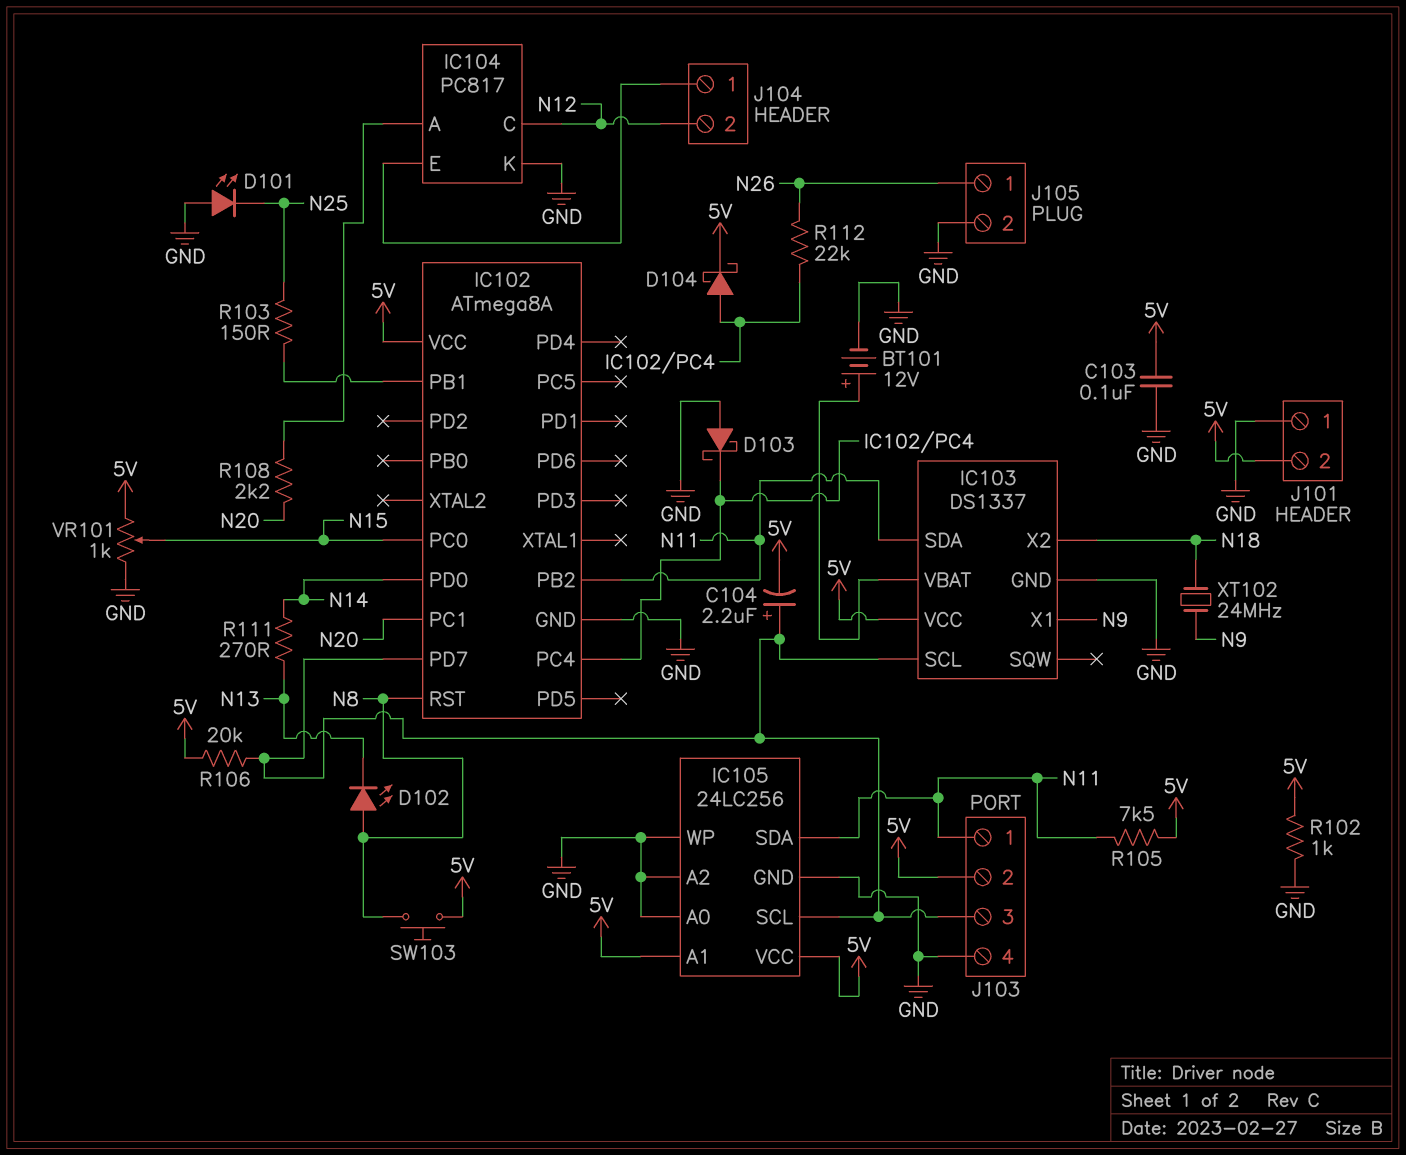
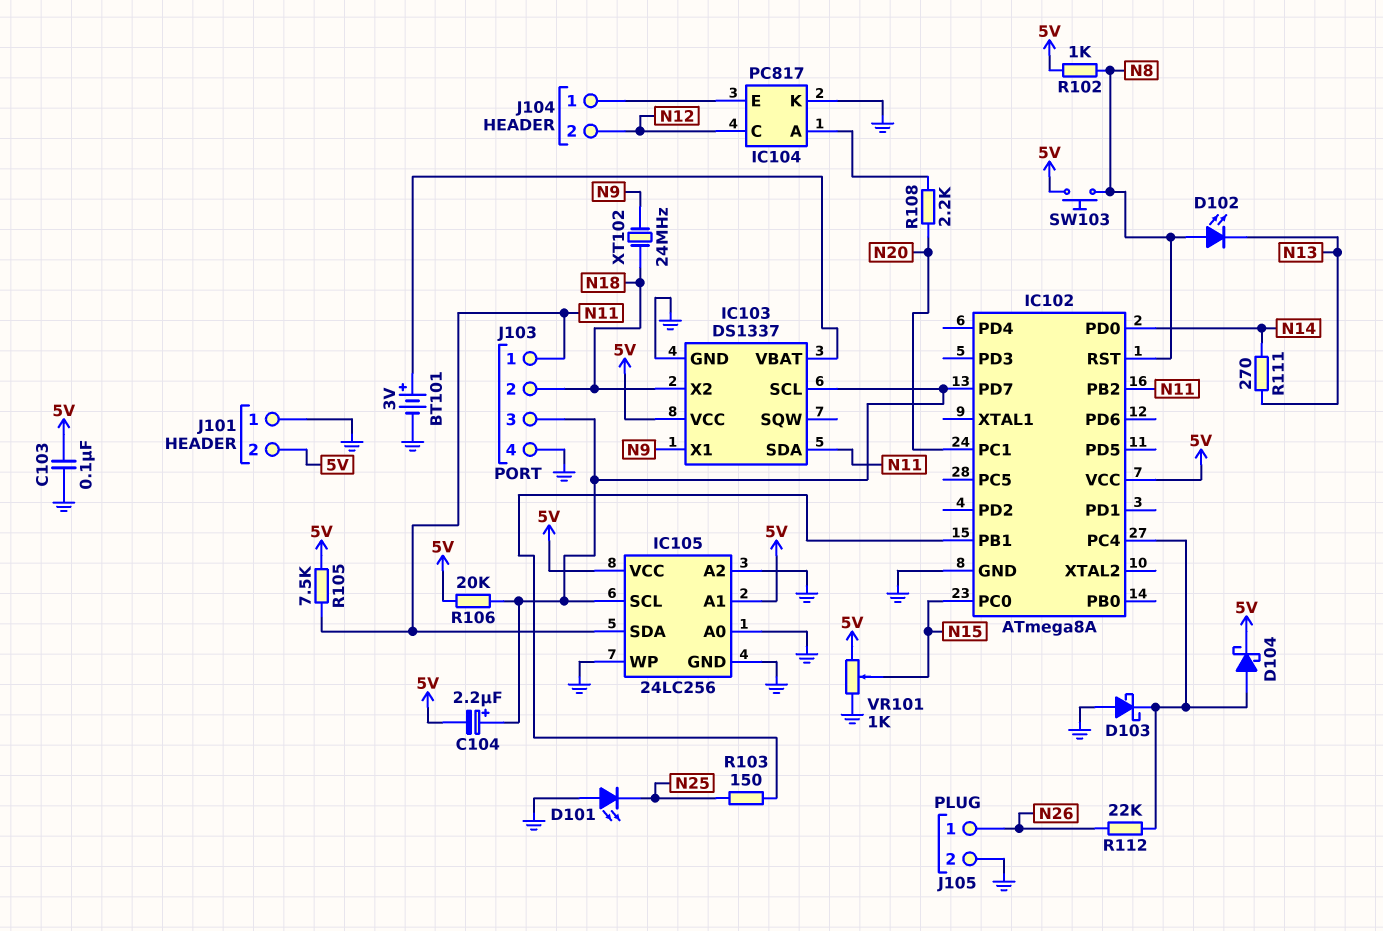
BT101: 12V (plus IC103/VBAT, minus GND) -> 3V (plus IC103/VBAT, minus GND)
J103 pin 2: 5V -> N18
R102: 1k (5V, GND) -> 1k (5V, N8)

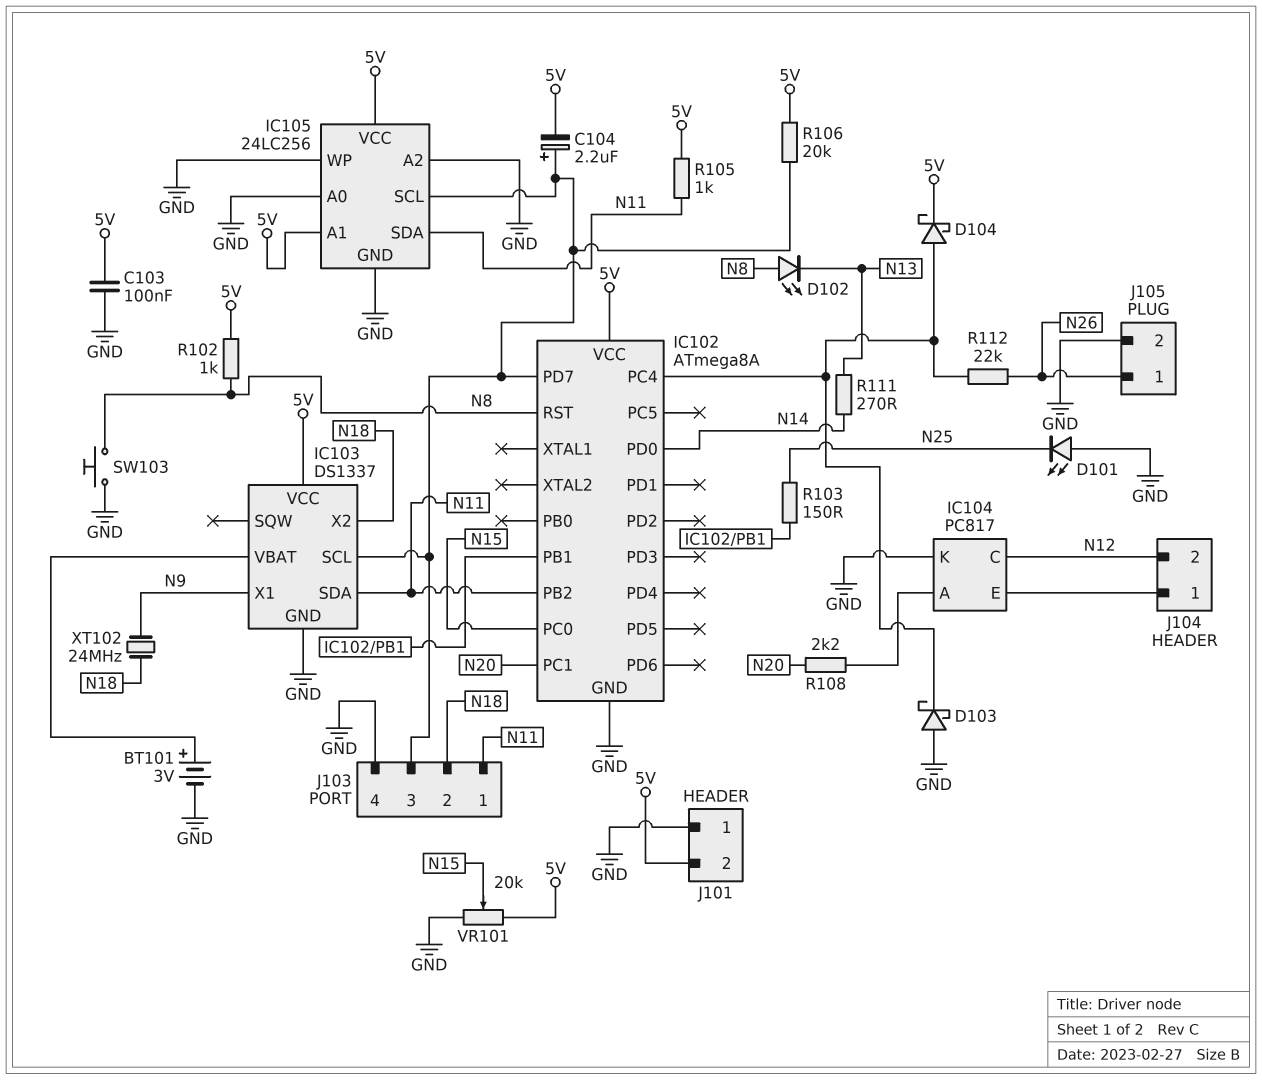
R105: 7.5k (5V, N11) -> 1k (5V, N11)
SW103: button (5V, N8) -> button (GND, N8)
VR101: 1k (5V, GND, wiper N15) -> 20k (5V, GND, wiper N15)

